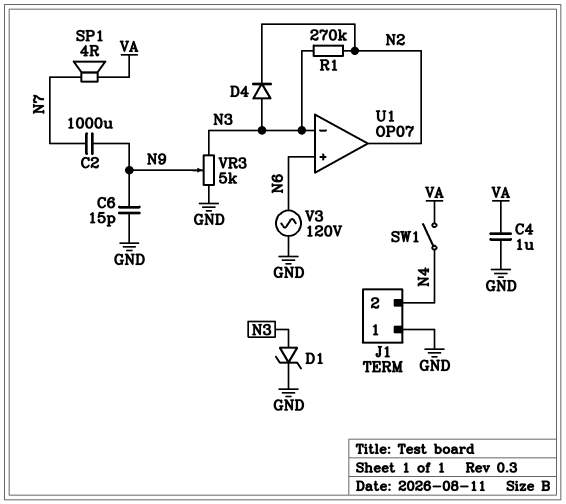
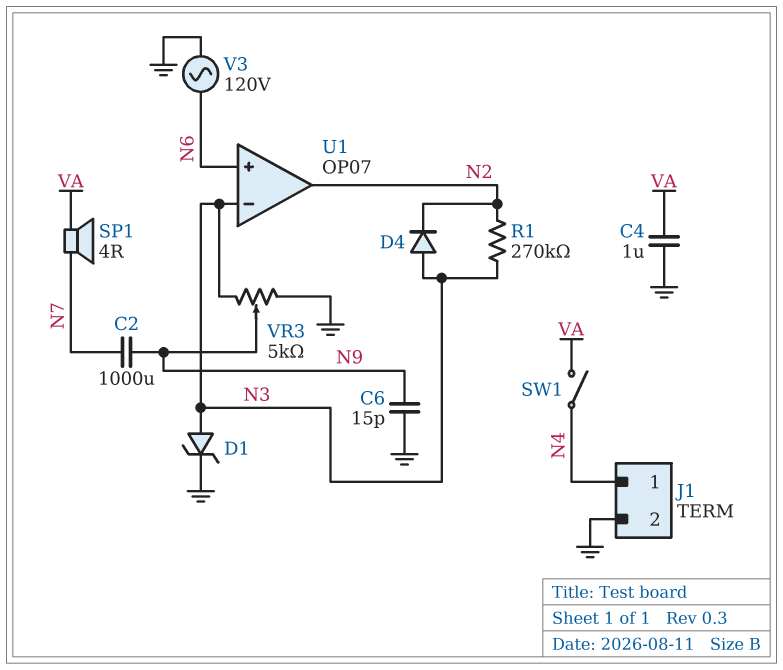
J1 pin 1: GND -> N4
J1 pin 2: N4 -> GND

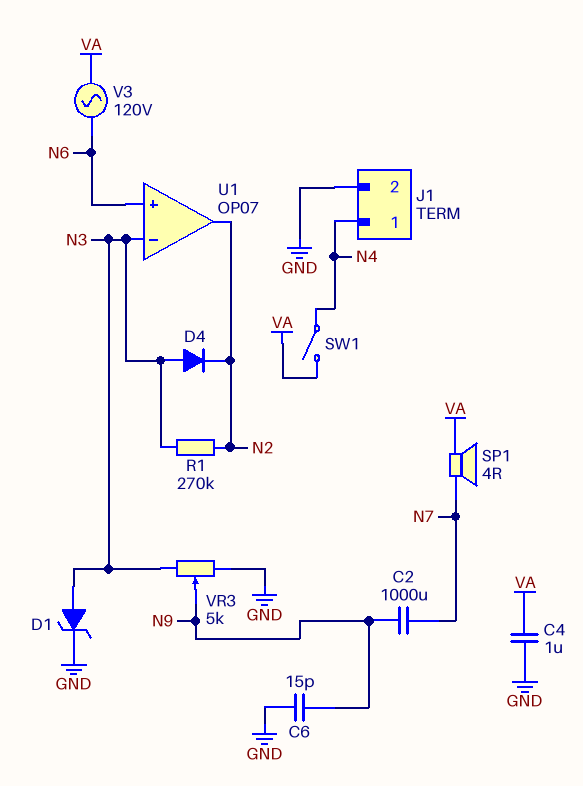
V3: AC 120V (GND, N6) -> AC 120V (N6, VA)

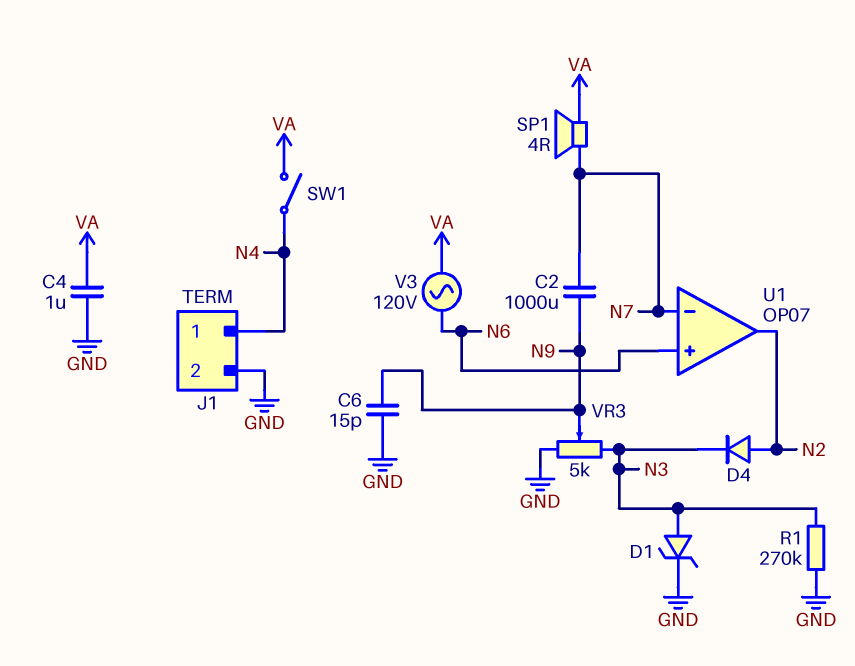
D4: diode (A N3, K N2) -> diode (A N2, K N3)
R1: 270k (N2, N3) -> 270k (GND, N3)
U1 pin in-: N3 -> N7

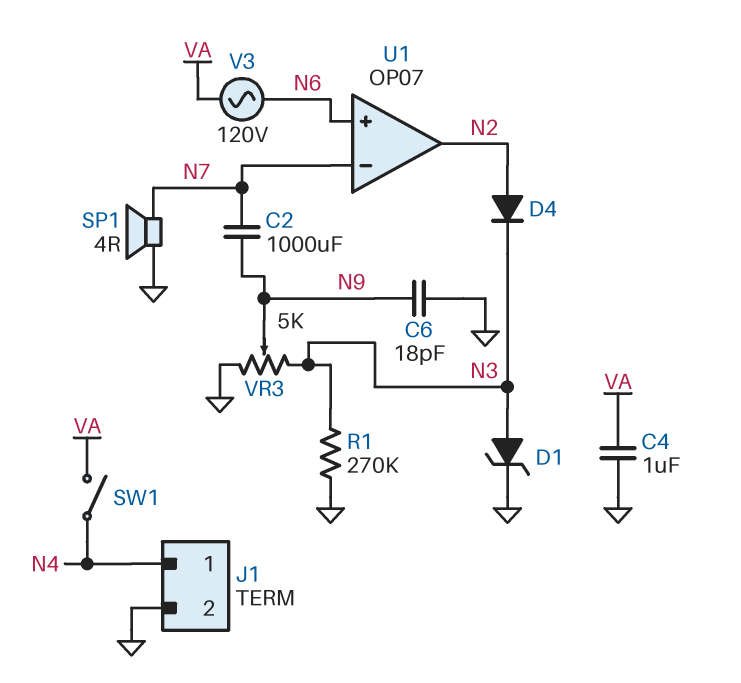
C6: 15pF (GND, N9) -> 18pF (GND, N9)
SP1: speaker 4R (N7, VA) -> speaker 4R (GND, N7)

